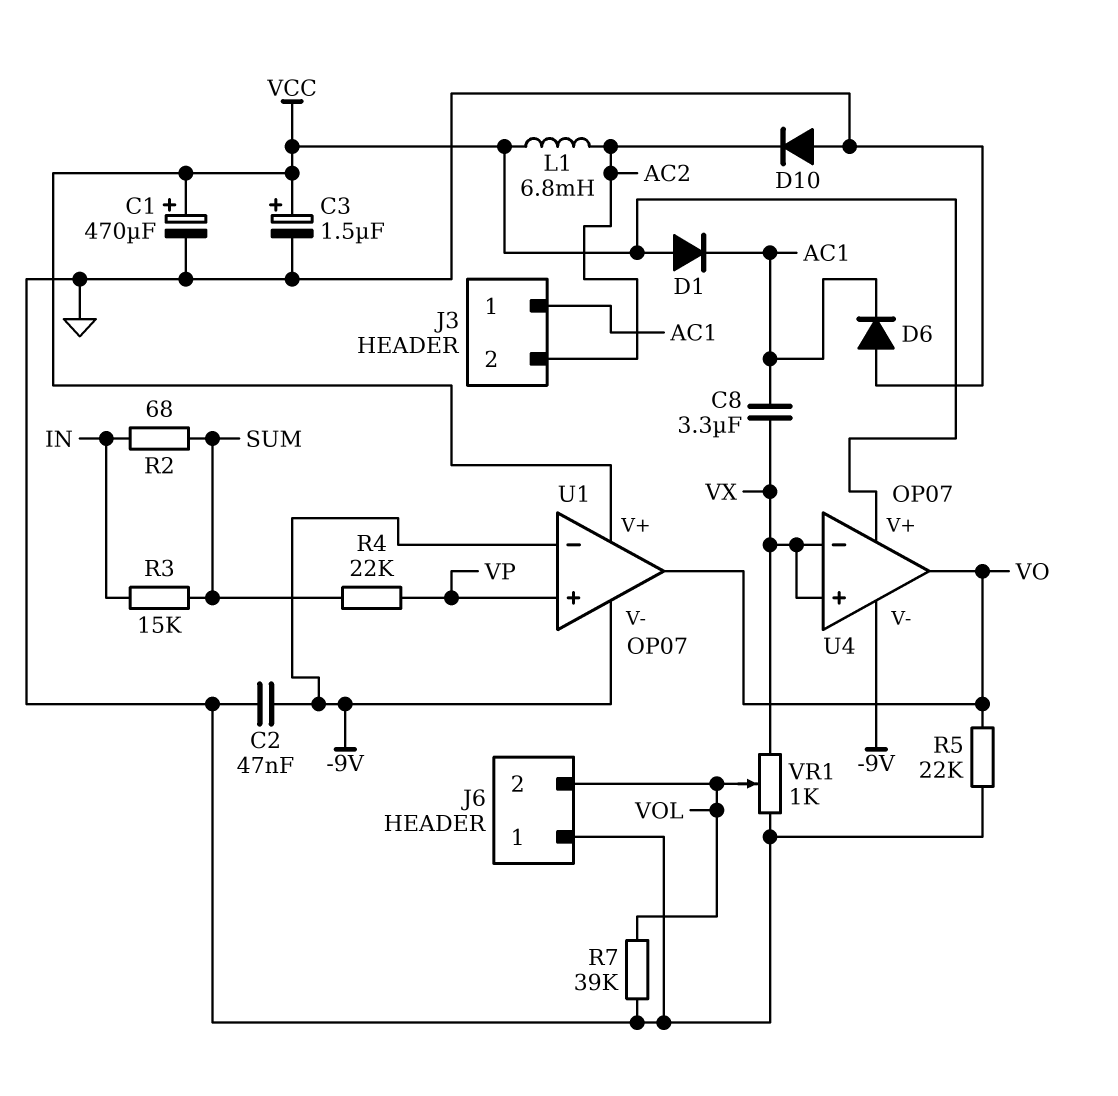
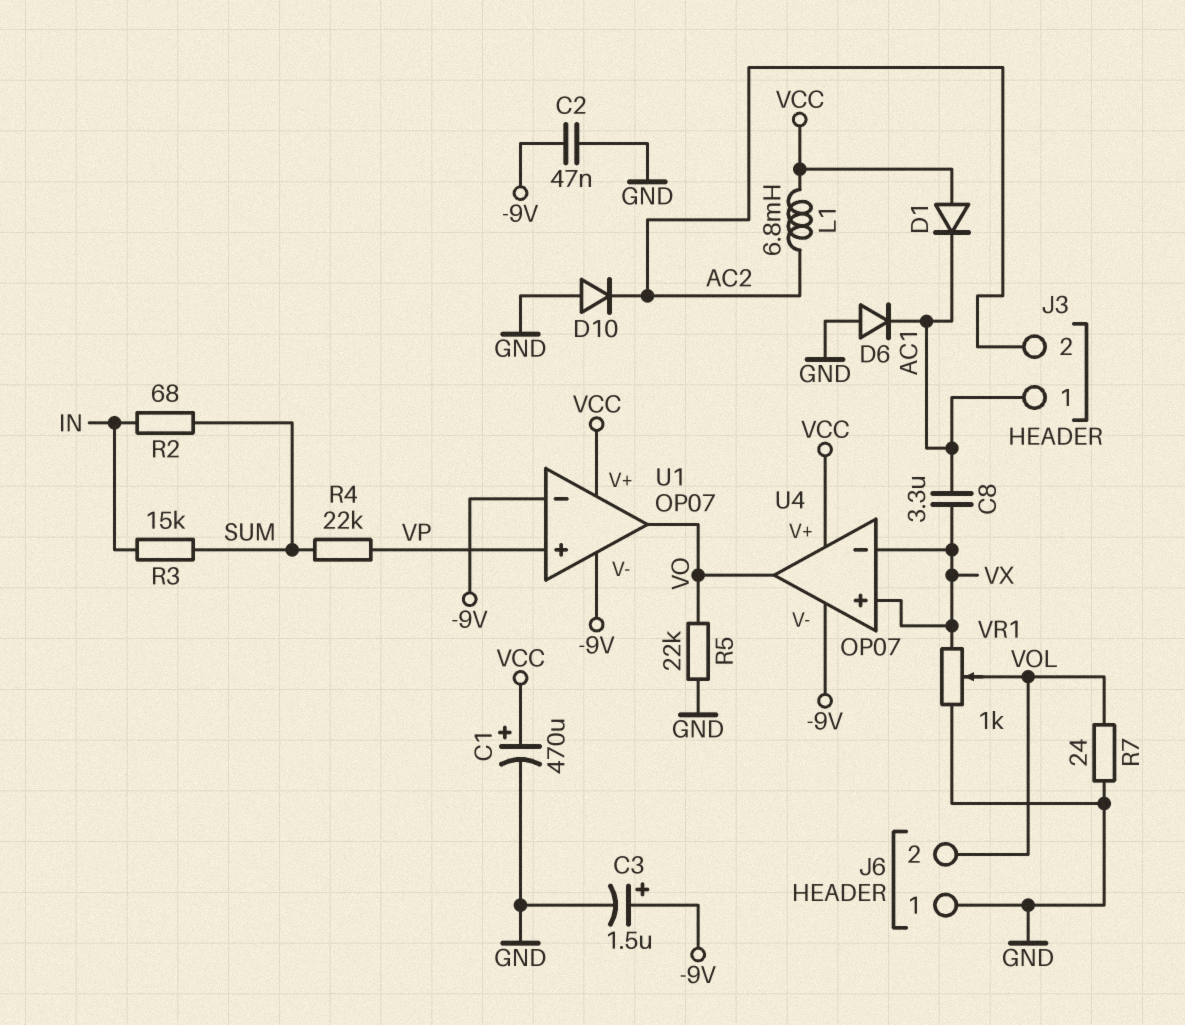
C3: 1.5uF (plus VCC, minus GND) -> 1.5uF (plus -9V, minus GND)
R7: 39k (GND, VOL) -> 24 (GND, VOL)

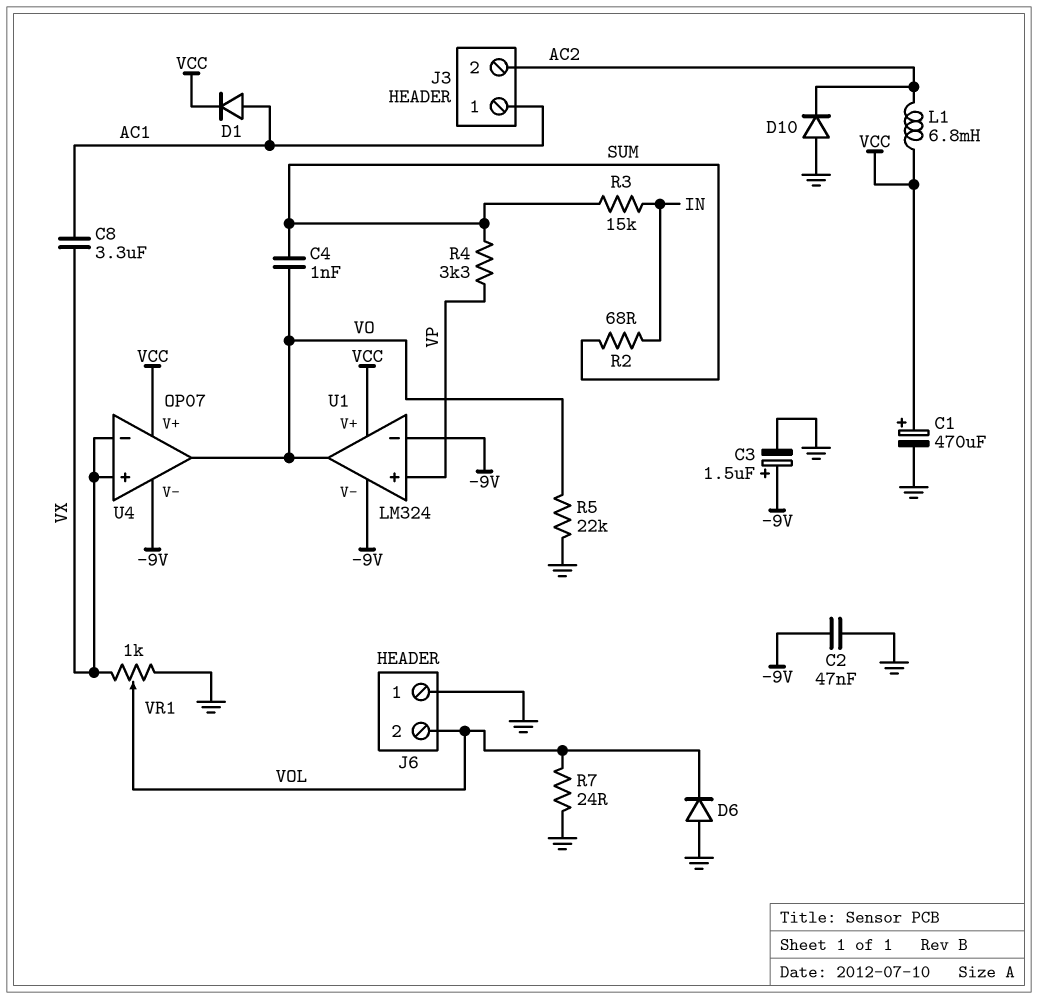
C4: none -> 1nF (SUM, VO)
D1: diode (A VCC, K AC1) -> diode (A AC1, K VCC)
D6: diode (A GND, K AC1) -> diode (A GND, K VOL)
R4: 22k (SUM, VP) -> 3.3k (SUM, VP)
U1: OP07 -> LM324

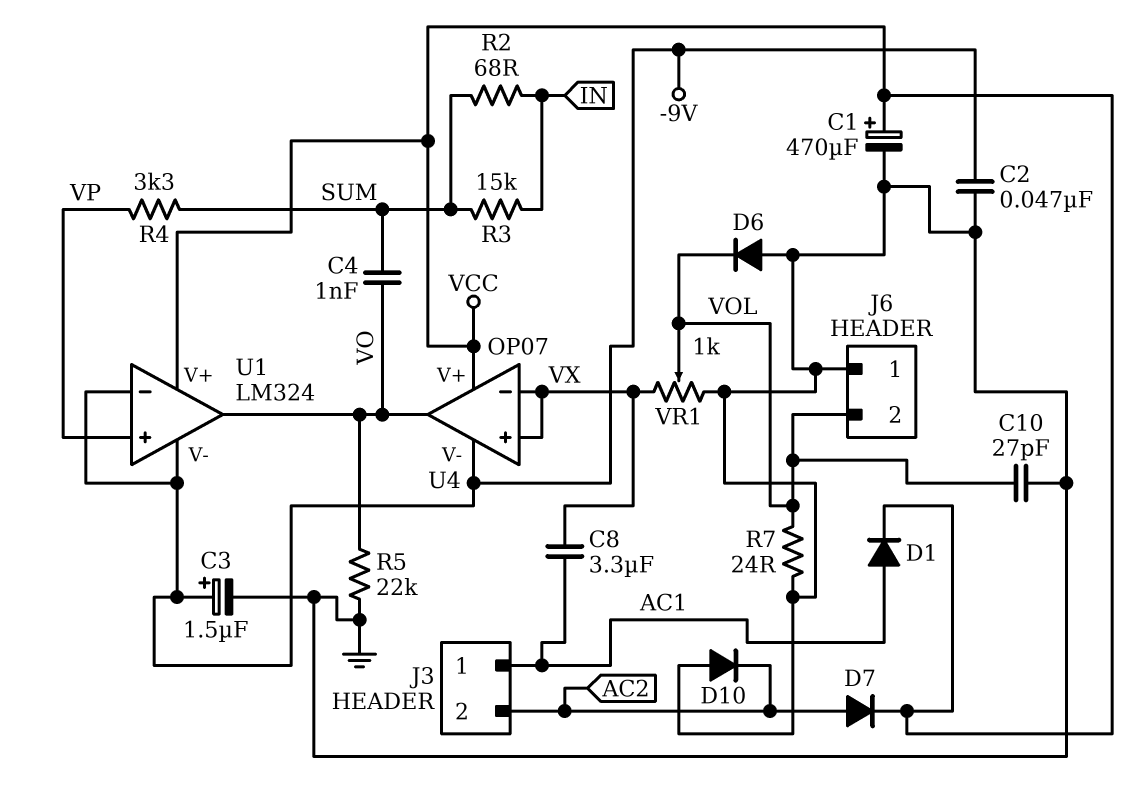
C10: none -> 27pF (GND, VOL)
D7: none -> diode (A AC2, K VCC)
L1: 6.8mH (AC2, VCC) -> none

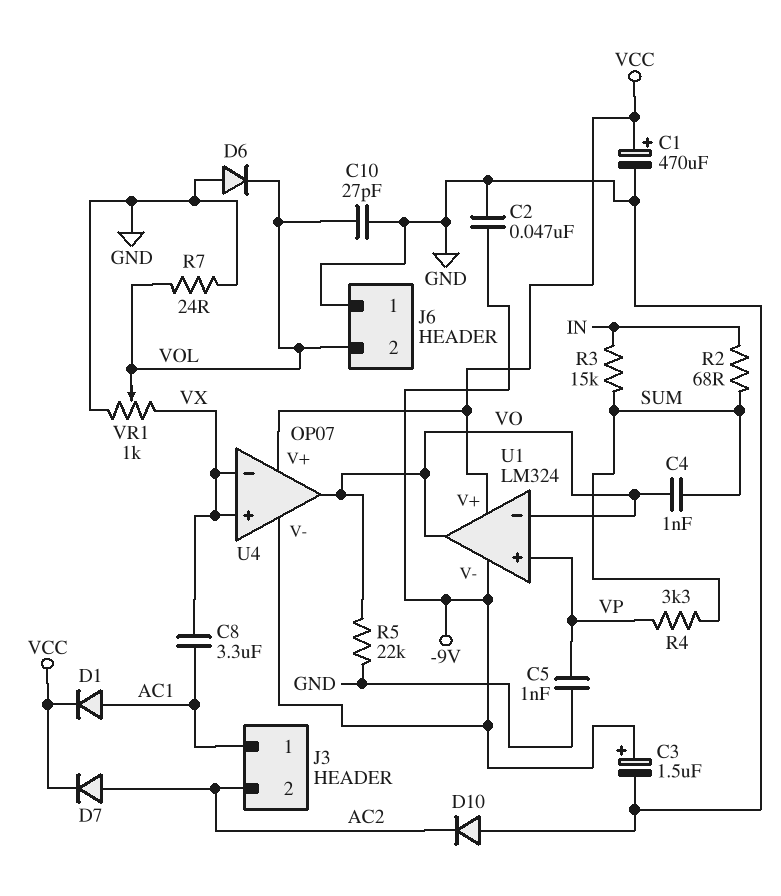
C5: none -> 1nF (GND, VP)
U1 pin in-: -9V -> VO

